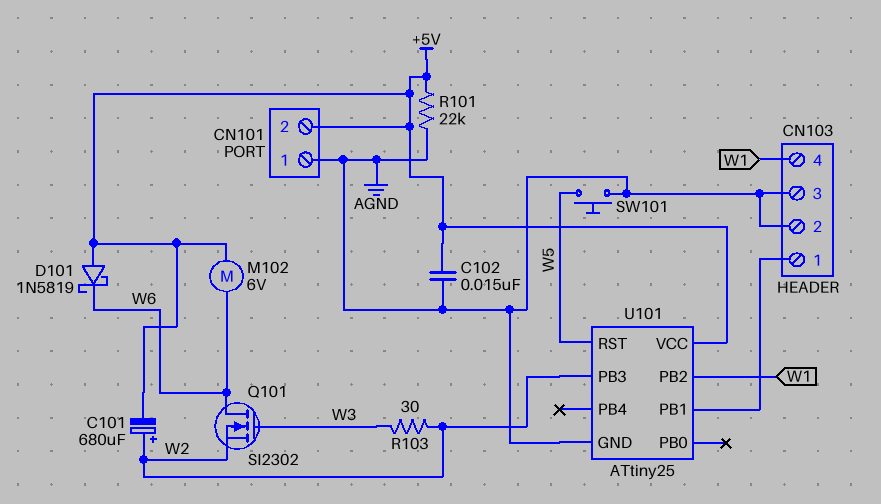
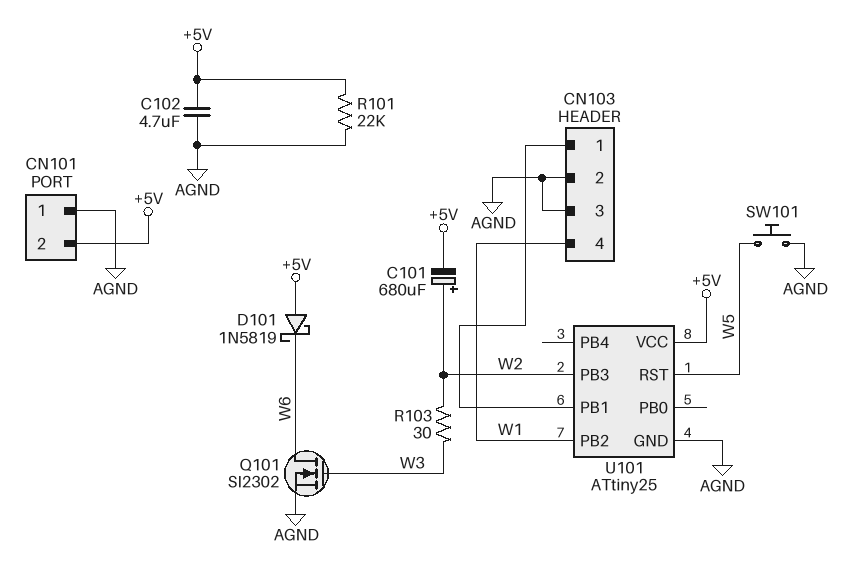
C102: 15nF (+5V, AGND) -> 4.7uF (+5V, AGND)
M102: motor 6V (+5V, W6) -> none
Q101: NMOS SI2302 (G W3, D W6, S W2) -> NMOS SI2302 (G W3, D W6, S AGND)

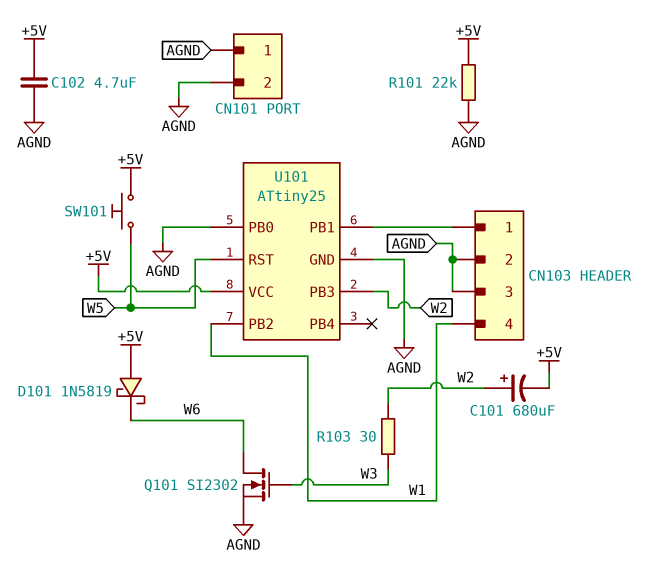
CN101 pin 2: +5V -> AGND
SW101: button (AGND, W5) -> button (+5V, W5)
U101 pin PB0: none -> AGND

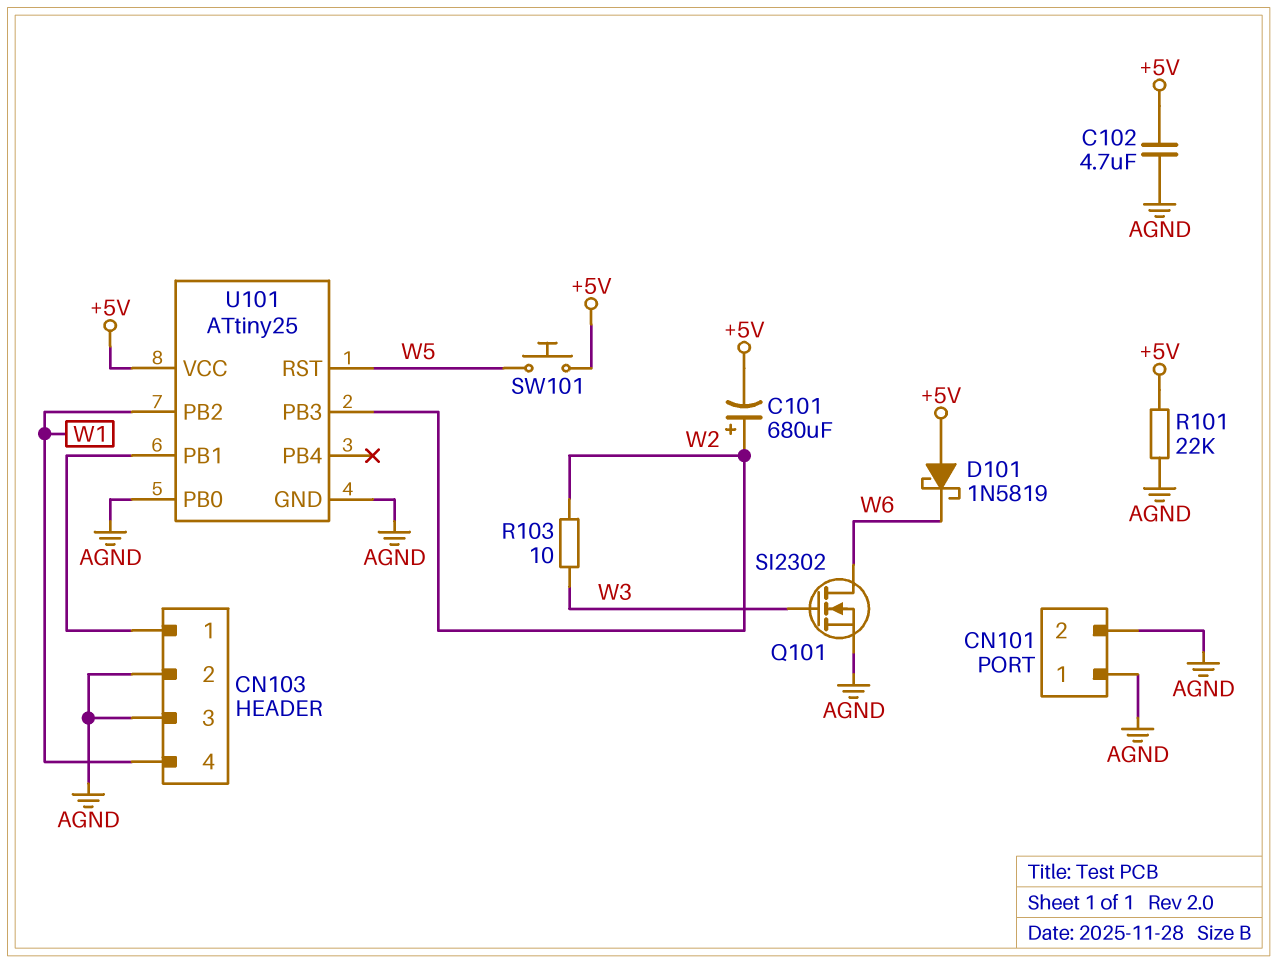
R103: 30 (W2, W3) -> 10 (W2, W3)

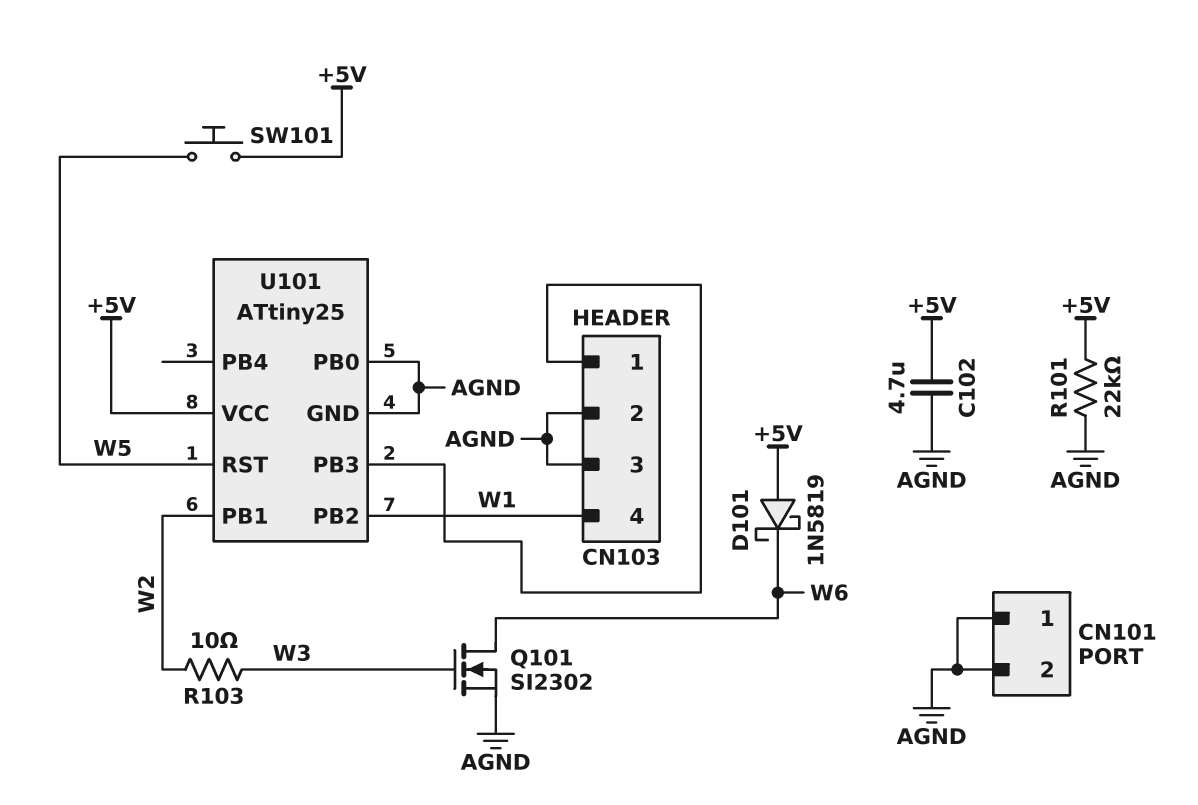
C101: 680uF (plus W2, minus +5V) -> none
U101 pin PB1: CN103/1 -> W2
U101 pin PB3: W2 -> CN103/1

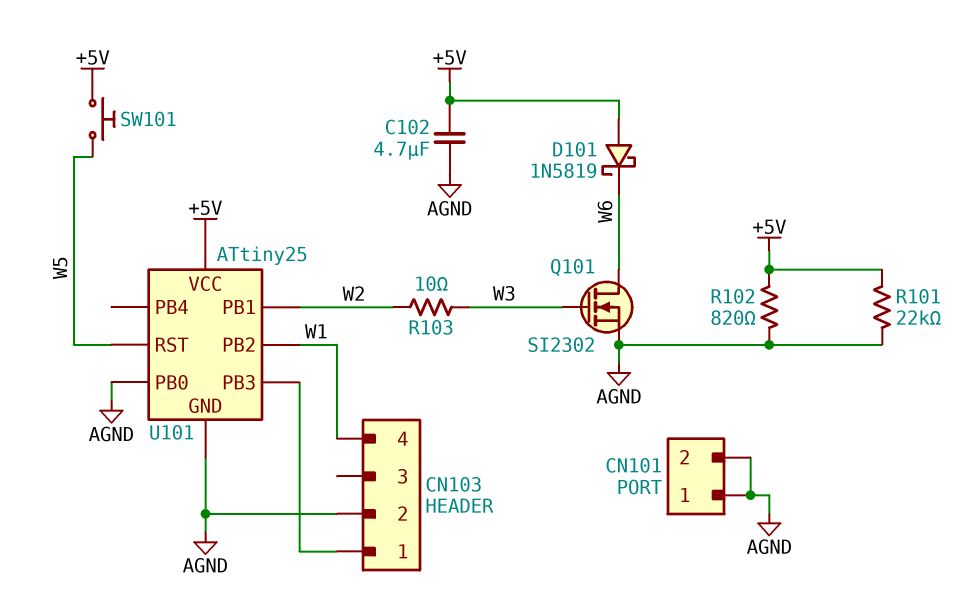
CN103 pin 3: AGND -> none
R102: none -> 820 (+5V, AGND)

